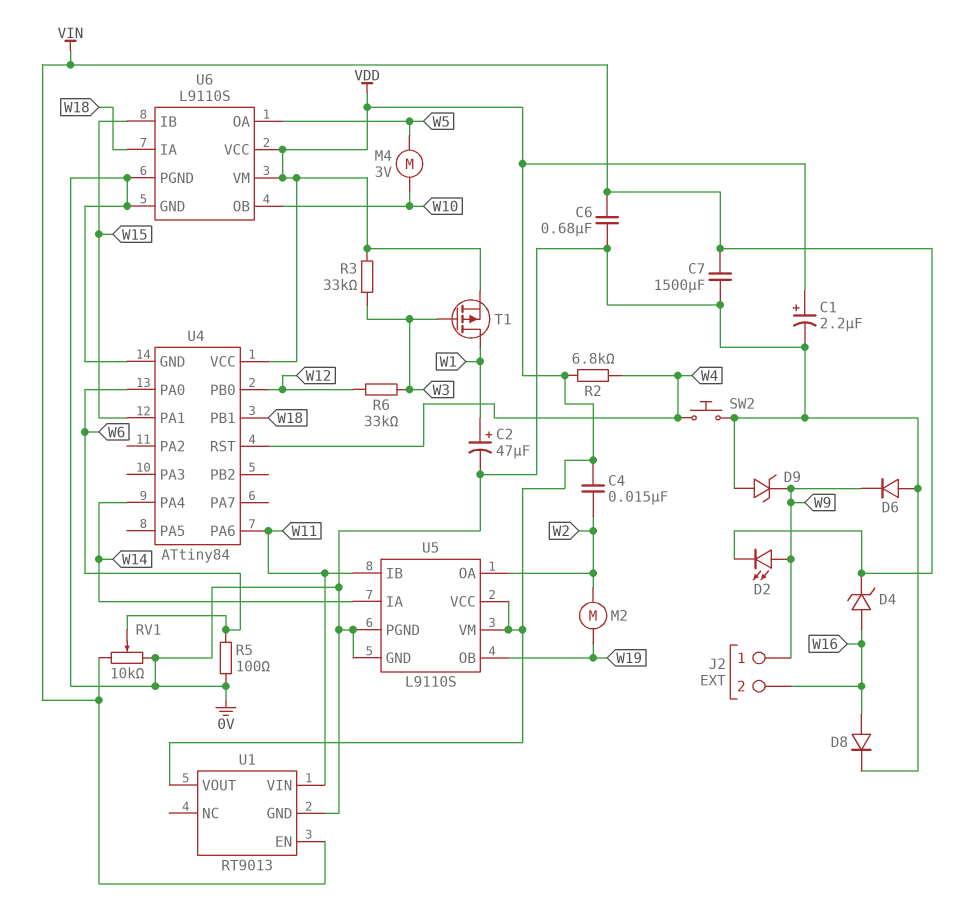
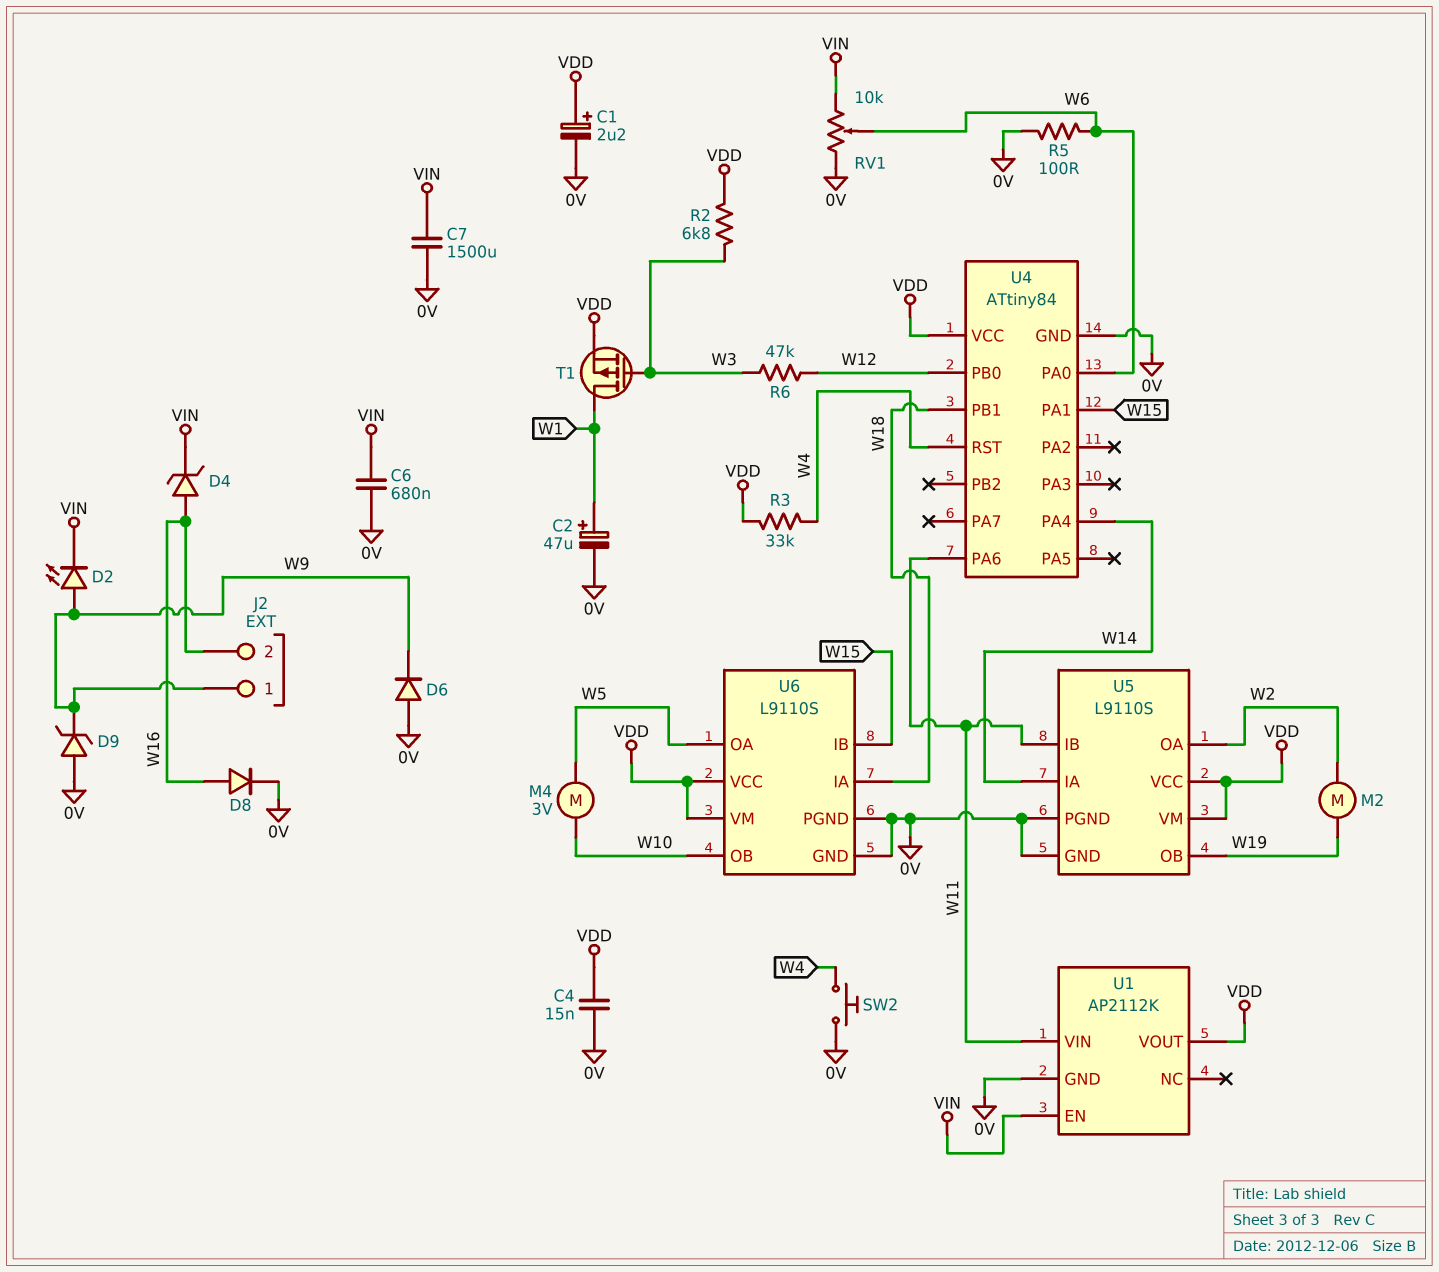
C4: 15nF (VDD, W2) -> 15nF (0V, VDD)
R2: 6.8k (VDD, W4) -> 6.8k (VDD, W3)
R3: 33k (VDD, W3) -> 33k (VDD, W4)
R6: 33k (W3, W12) -> 47k (W3, W12)
U1: RT9013 -> AP2112K

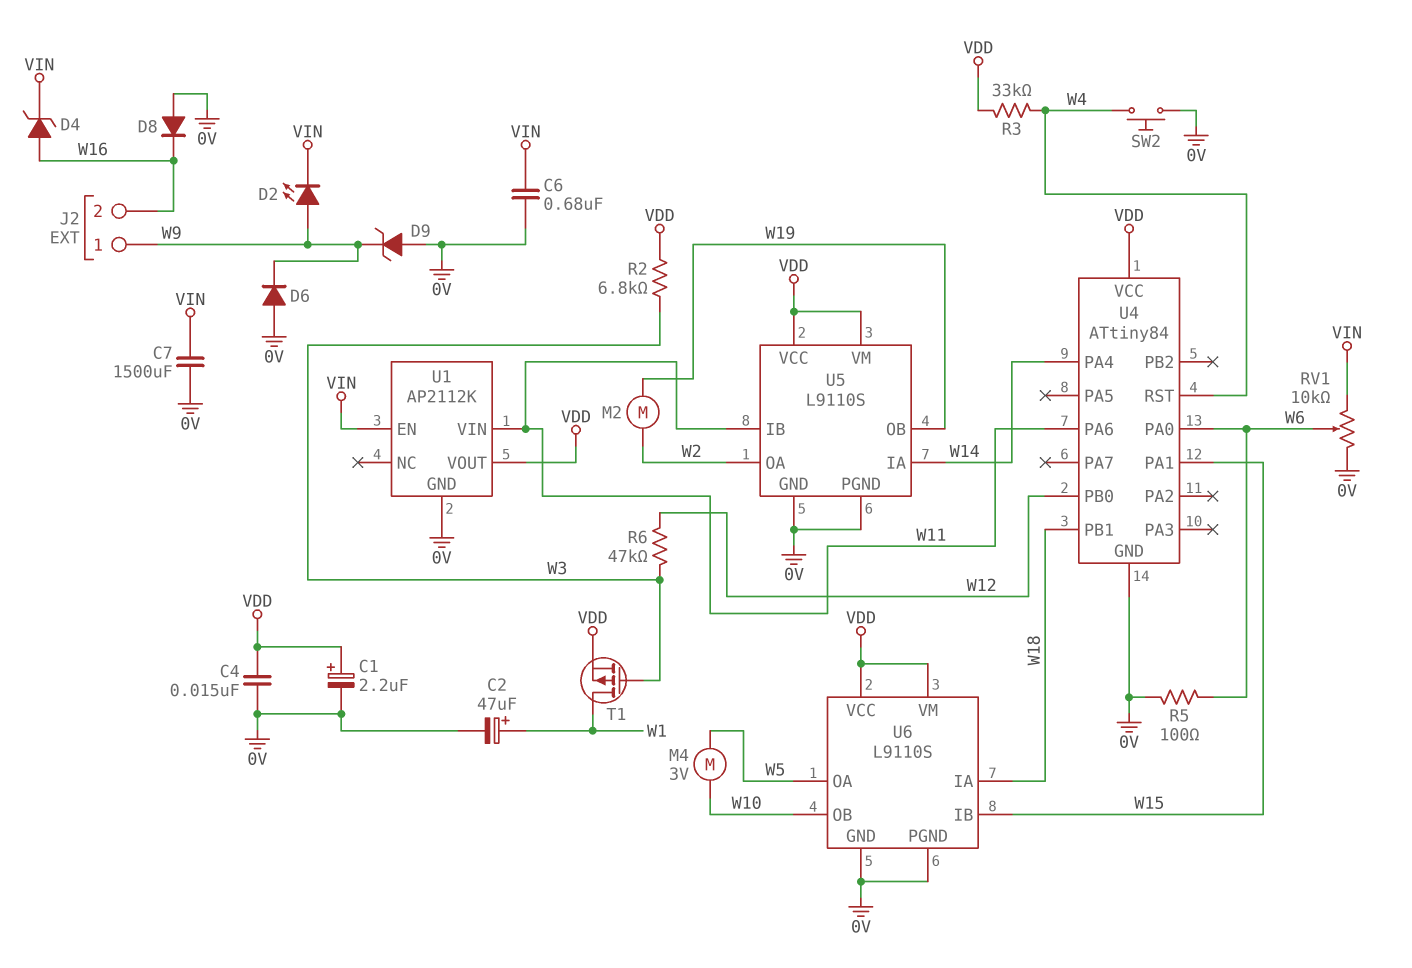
D8: diode (A W16, K 0V) -> diode (A 0V, K W16)

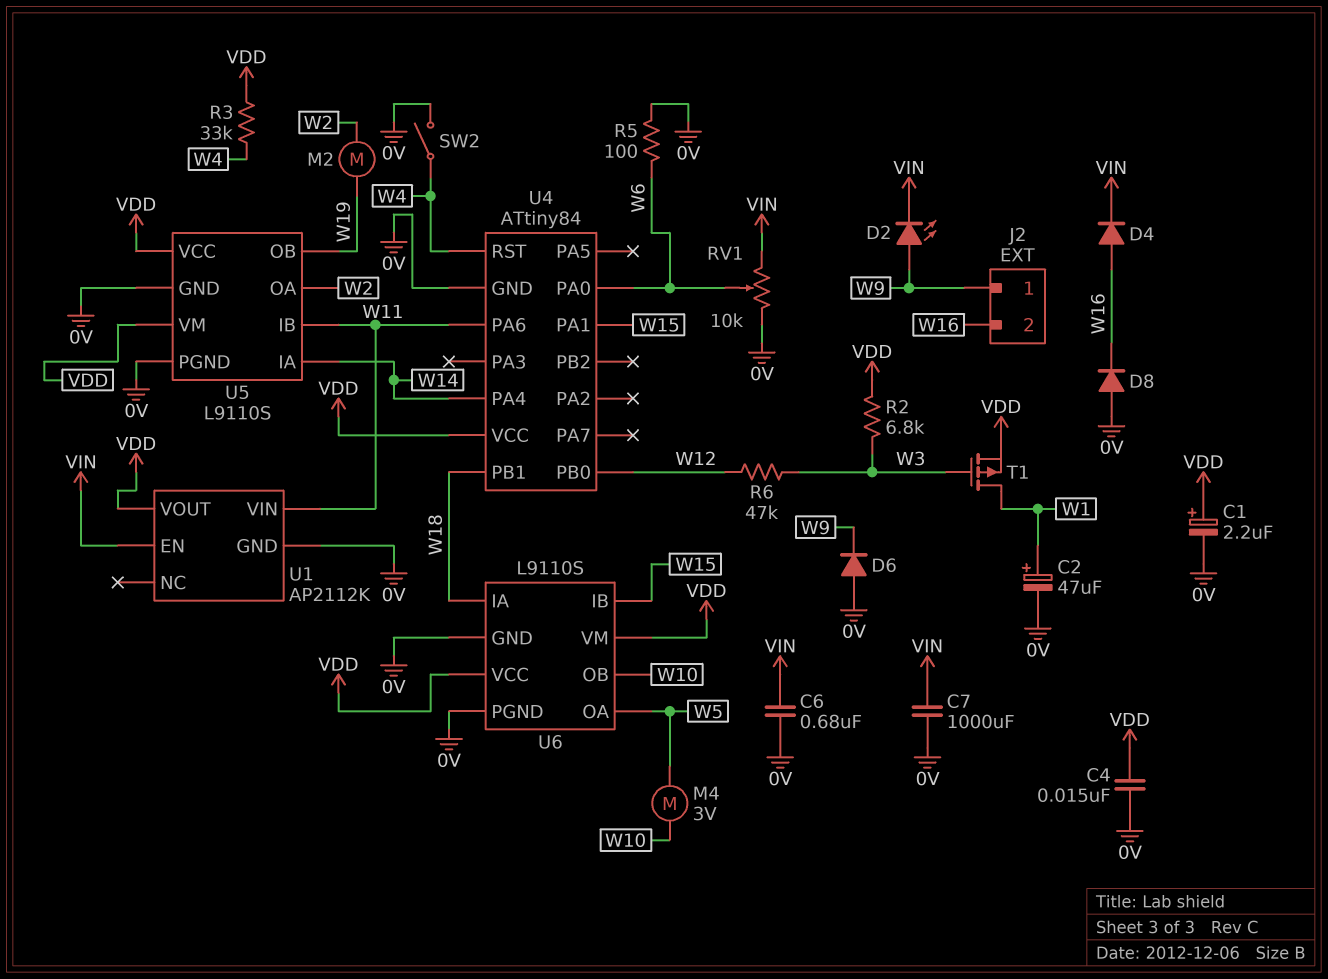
C7: 1500uF (0V, VIN) -> 1000uF (0V, VIN)
D4: zener (A W16, K VIN) -> diode (A W16, K VIN)
D9: zener (A 0V, K W9) -> none
SW2: button (0V, W4) -> switch (0V, W4)

